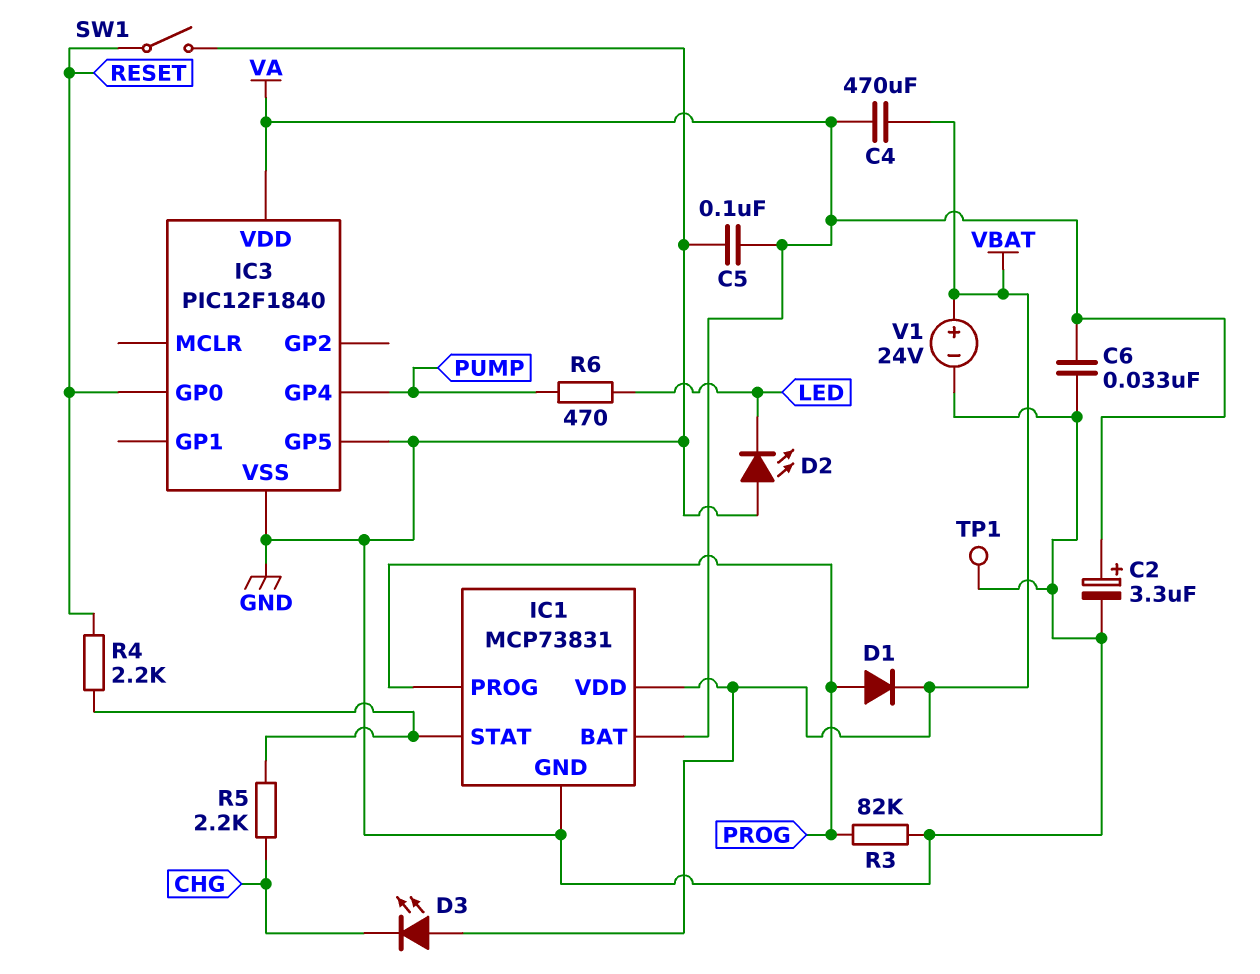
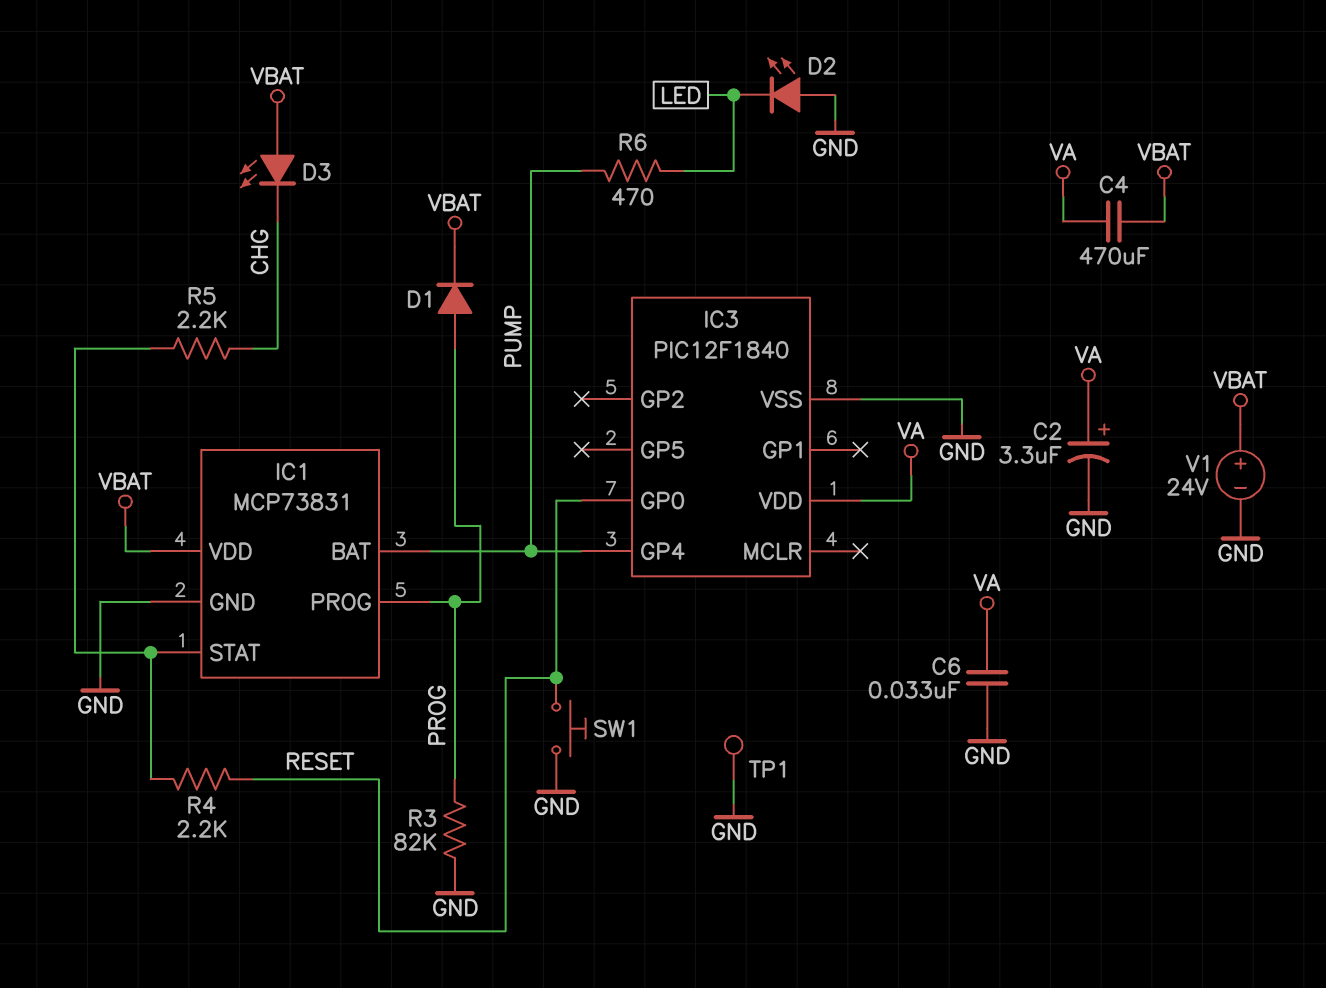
C5: 100nF (GND, VA) -> none
IC1 pin BAT: VA -> PUMP
IC3 pin GP5: GND -> none
SW1: switch (GND, RESET) -> button (GND, RESET)

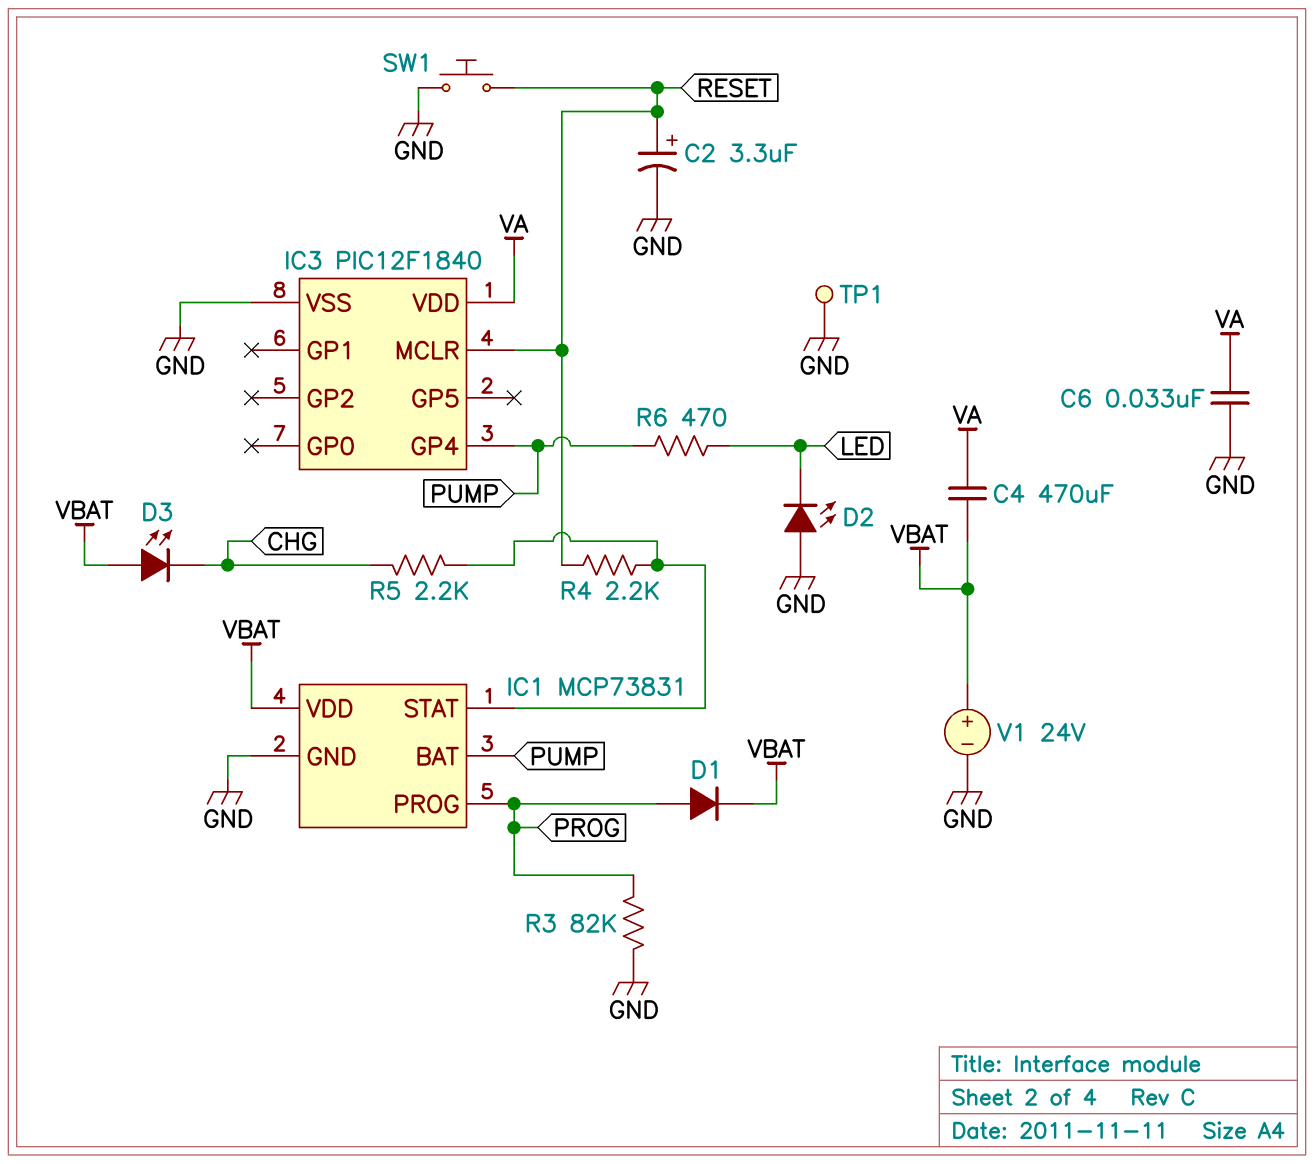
C2: 3.3uF (plus VA, minus GND) -> 3.3uF (plus RESET, minus GND)
IC3 pin GP0: RESET -> none
IC3 pin MCLR: none -> RESET

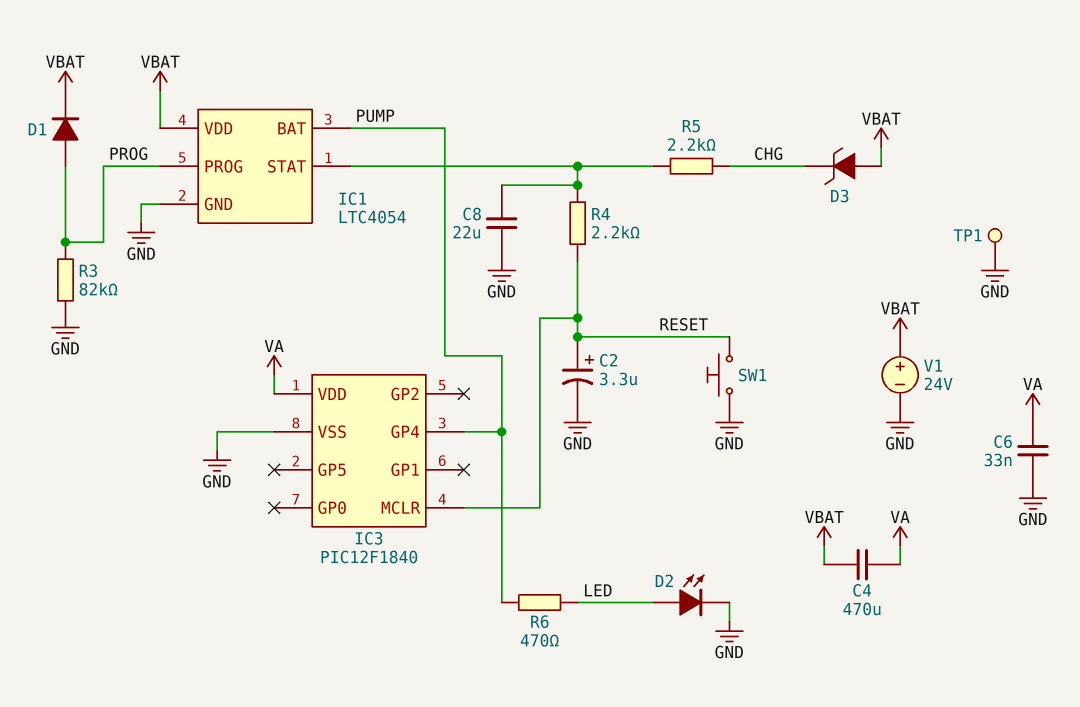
C8: none -> 22uF (GND, IC1/STAT)
D2: LED (A GND, K LED) -> LED (A LED, K GND)
D3: LED (A VBAT, K CHG) -> zener (A VBAT, K CHG)
IC1: MCP73831 -> LTC4054

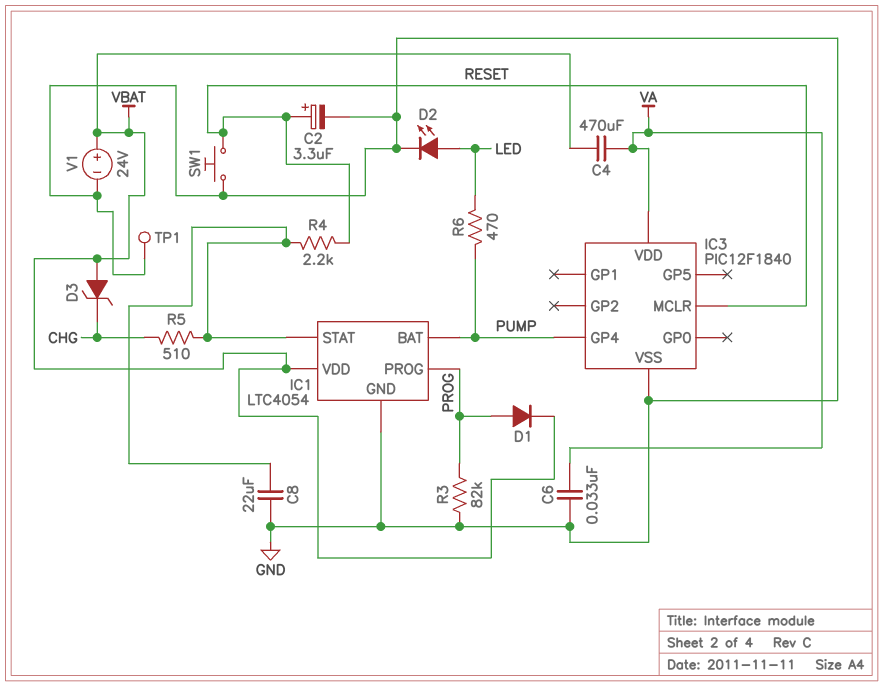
R5: 2.2k (CHG, IC1/STAT) -> 510 (CHG, IC1/STAT)

